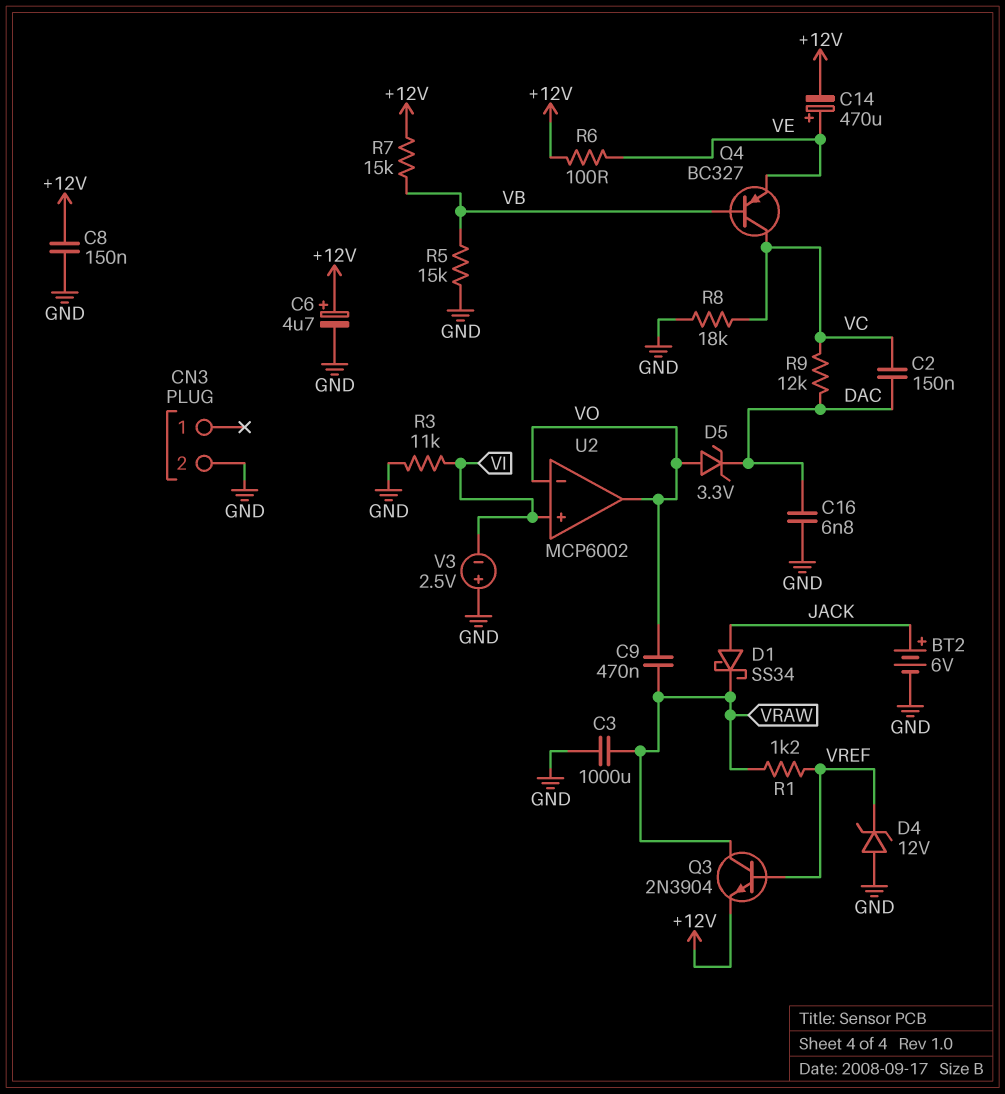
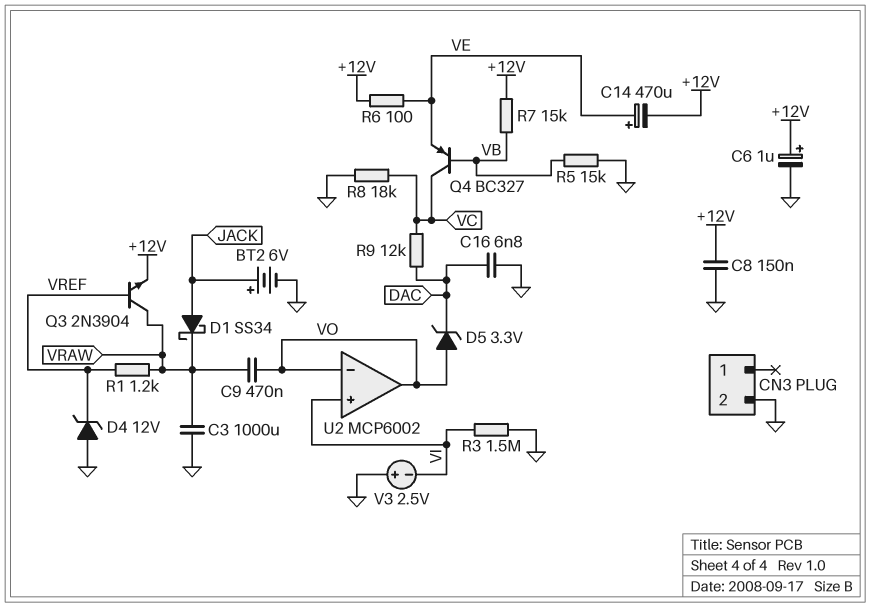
C2: 150nF (DAC, VC) -> none
C6: 4.7uF (plus +12V, minus GND) -> 1uF (plus +12V, minus GND)
R3: 11k (GND, VI) -> 1.5M (GND, VI)

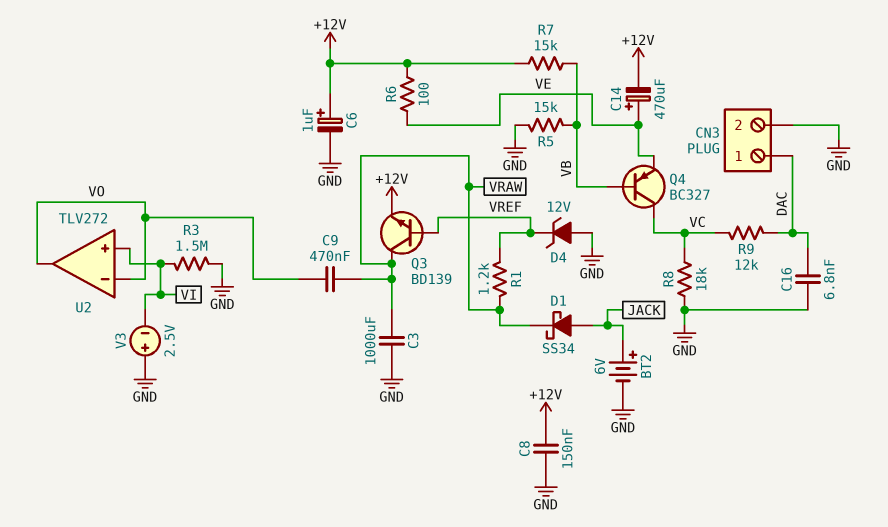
CN3 pin 1: none -> DAC
D5: zener 3.3V (A VO, K DAC) -> none
Q3: NPN 2N3904 (B VREF, C VRAW, E +12V) -> NPN BD139 (B VREF, C VRAW, E +12V)
U2: MCP6002 -> TLV272

